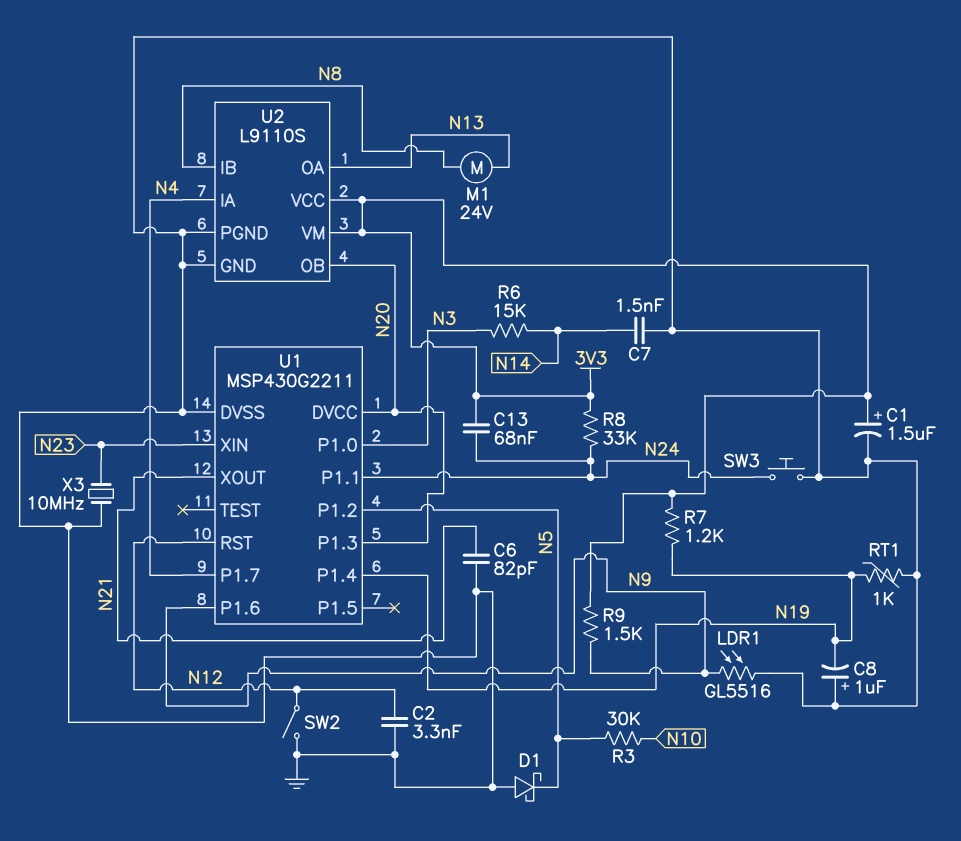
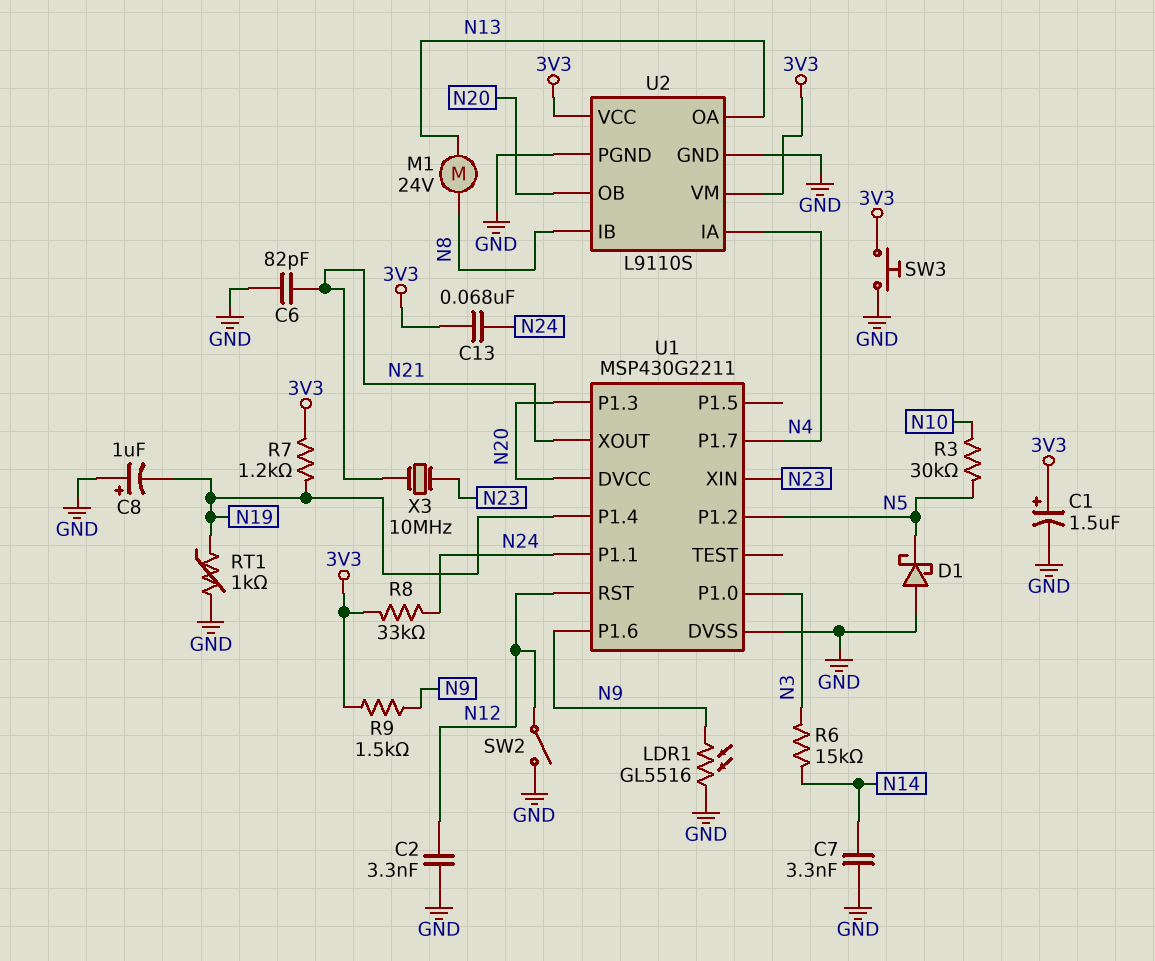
C7: 1.5nF (GND, N14) -> 3.3nF (GND, N14)
SW3: button (GND, N24) -> button (3V3, GND)
X3: 10MHz (GND, N23) -> 10MHz (N21, N23)

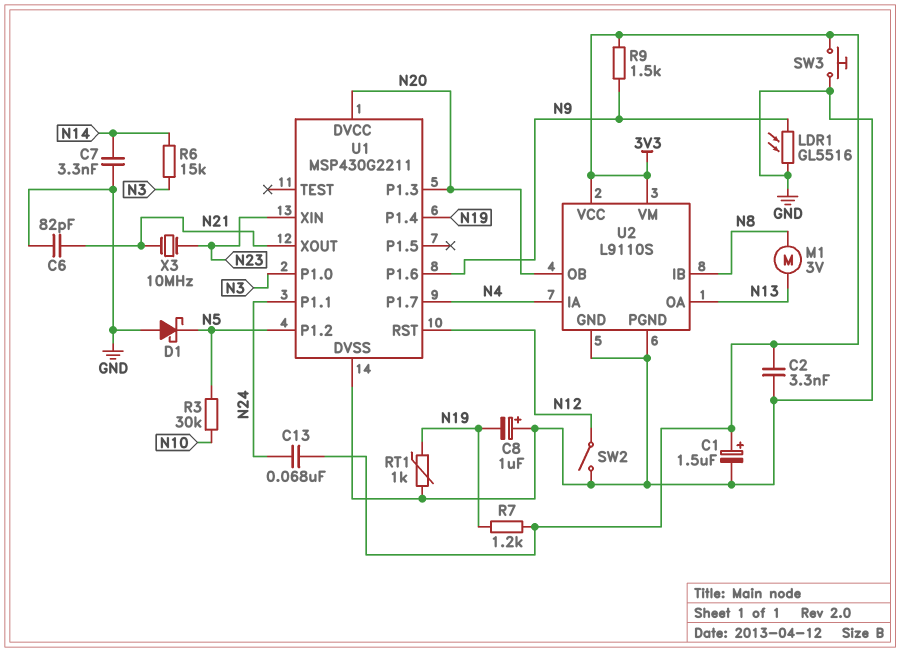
C2: 3.3nF (GND, N12) -> 3.3nF (3V3, GND)
M1: motor 24V (N8, N13) -> motor 3V (N8, N13)
R8: 33k (3V3, N24) -> none

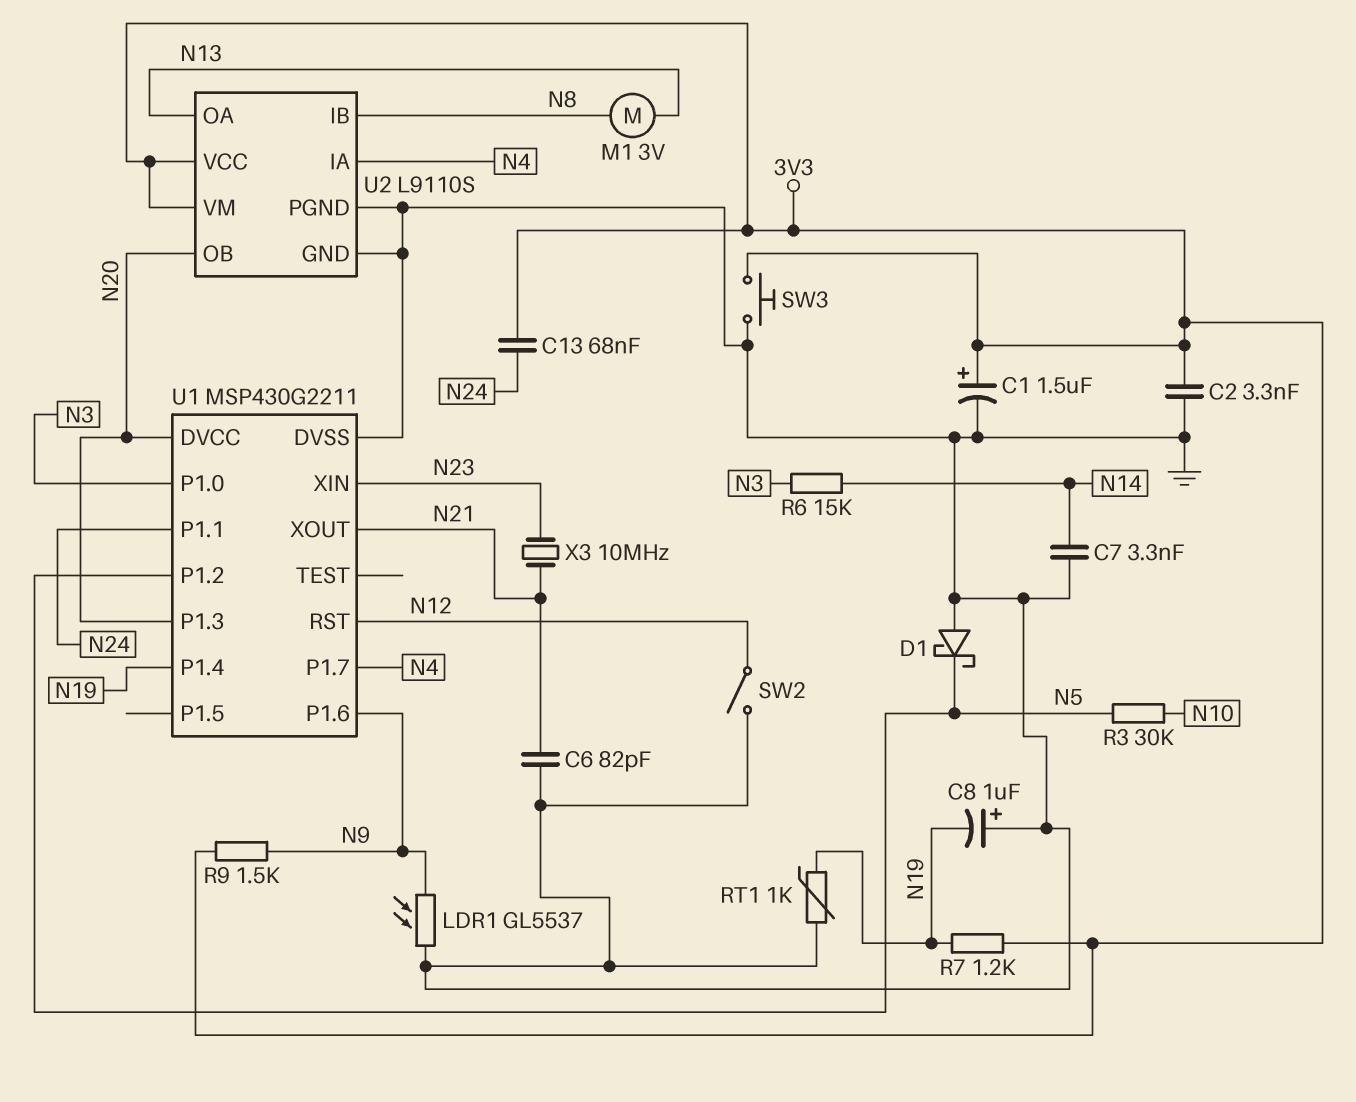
LDR1: GL5516 (GND, N9) -> GL5537 (GND, N9)

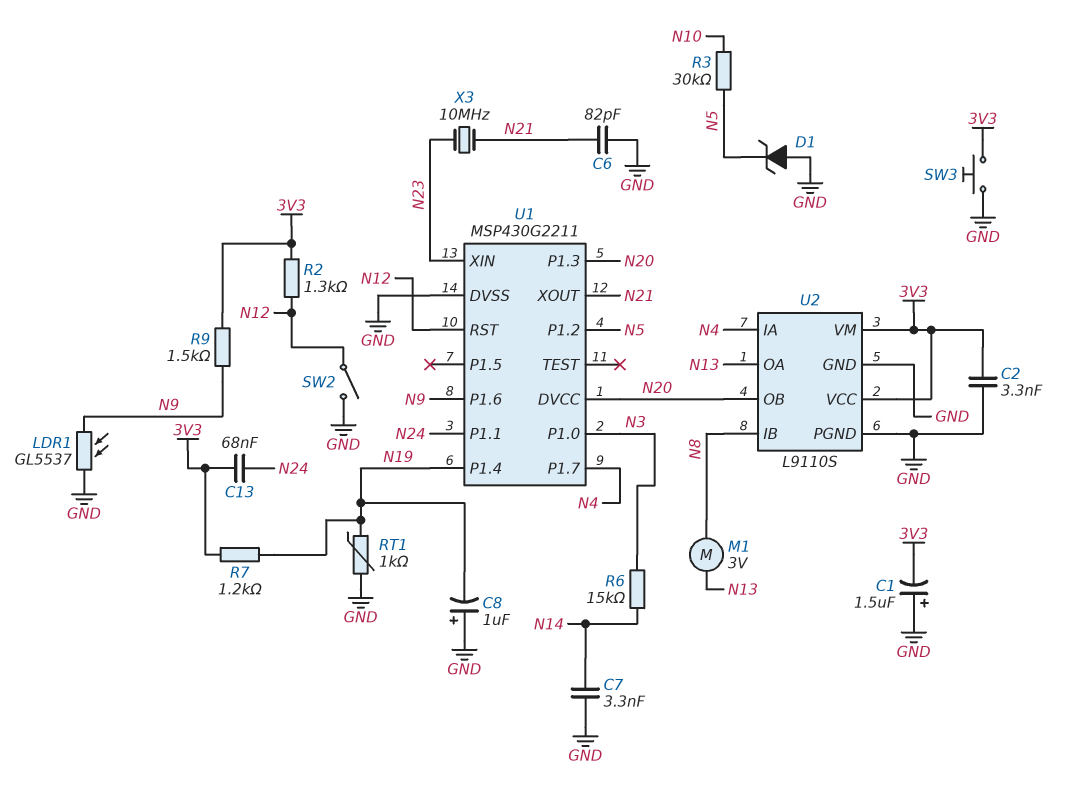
C1: 1.5uF (plus 3V3, minus GND) -> 1.5uF (plus GND, minus 3V3)
D1: schottky (A GND, K N5) -> zener (A GND, K N5)
R2: none -> 1.3k (3V3, N12)

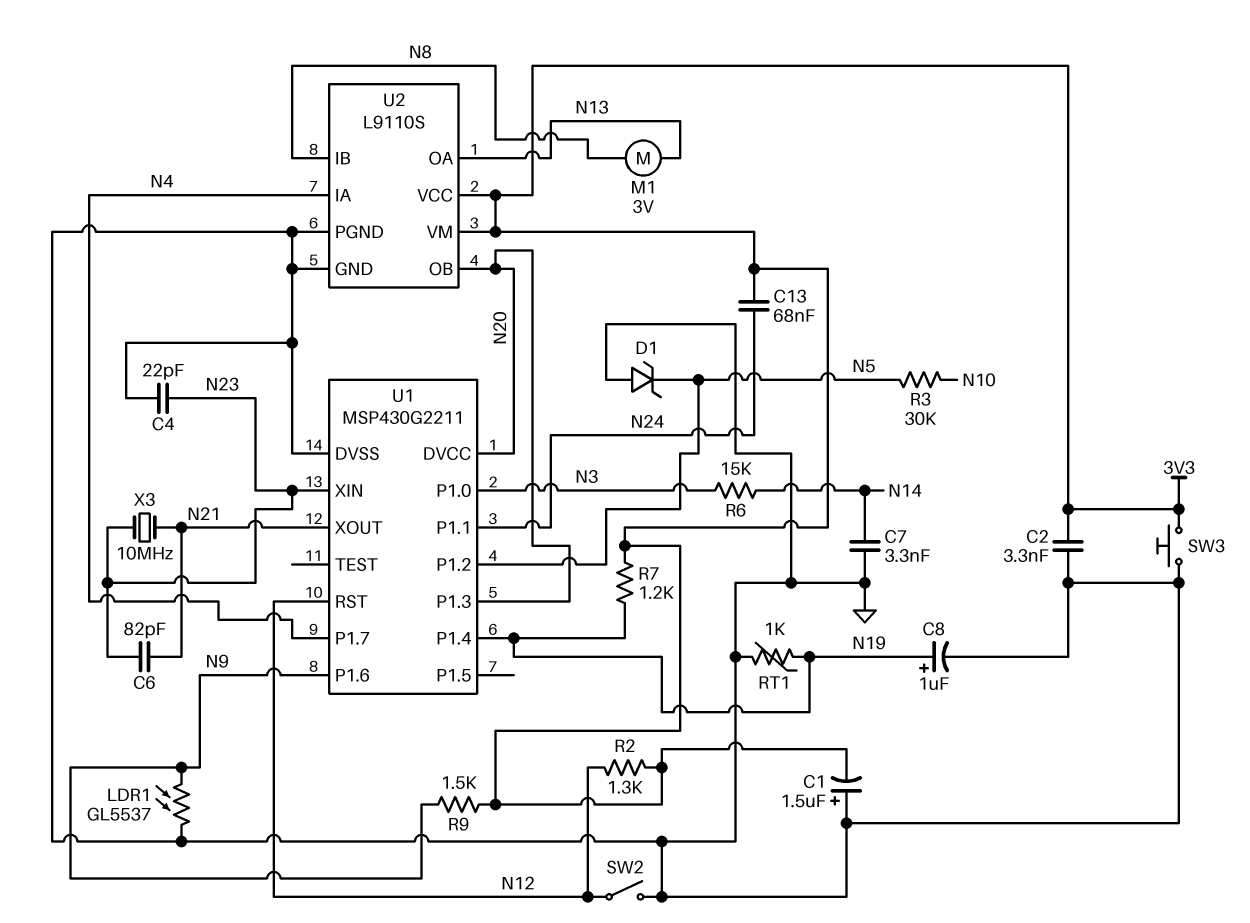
C4: none -> 22pF (GND, N23)
C6: 82pF (GND, N21) -> 82pF (N21, N23)
C8: 1uF (plus GND, minus N19) -> 1uF (plus N19, minus GND)

